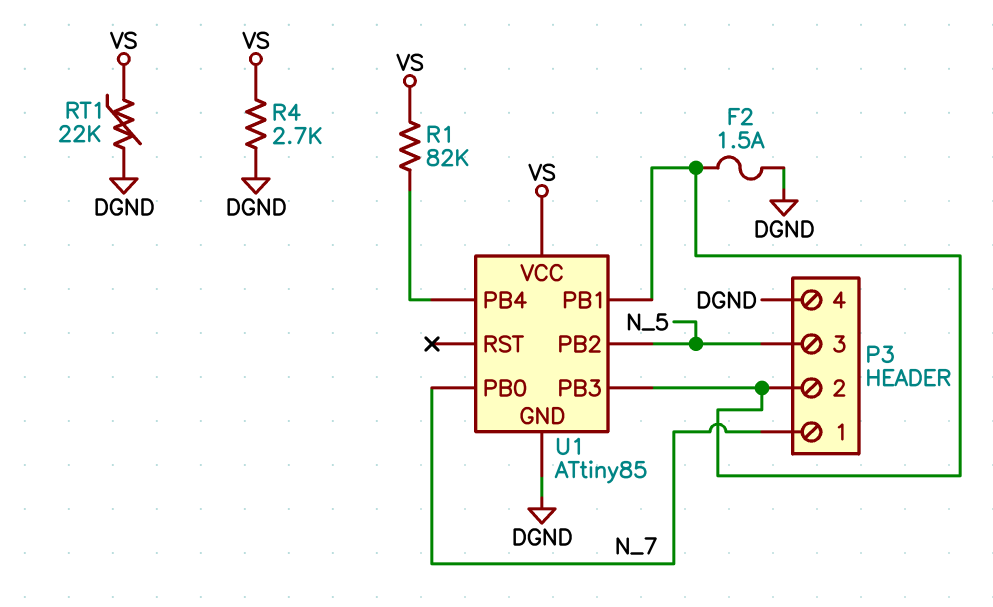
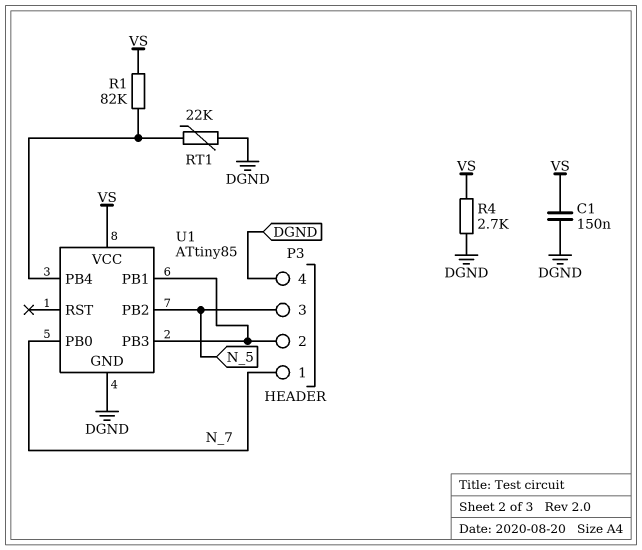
C1: none -> 150nF (DGND, VS)
F2: 1.5A (DGND, P3/2) -> none
RT1: 22k (DGND, VS) -> 22k (DGND, U1/PB4)

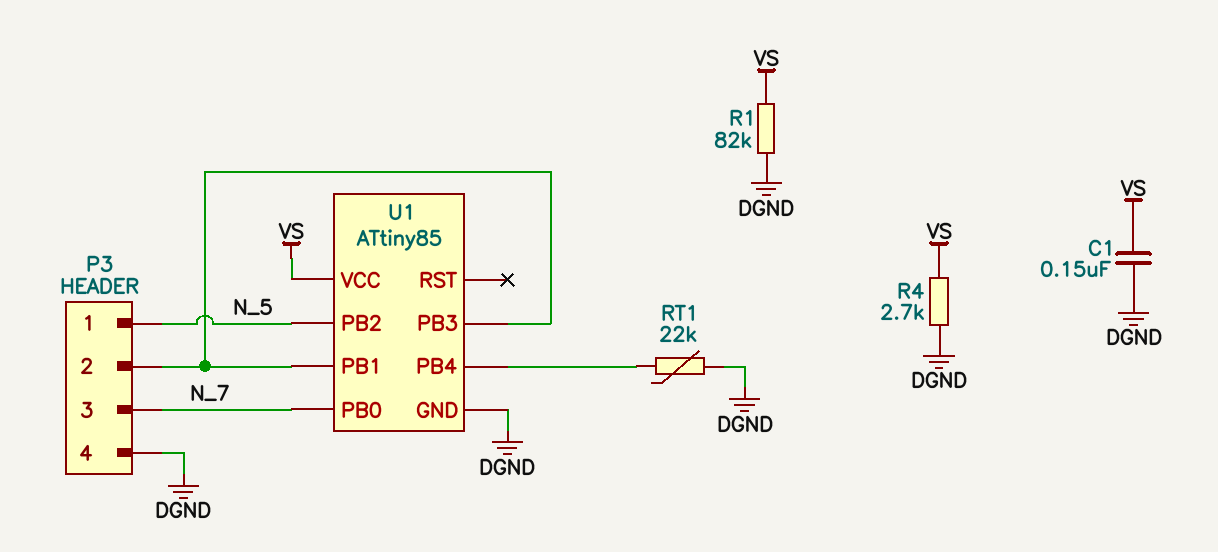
P3 pin 1: N_7 -> N_5
P3 pin 3: N_5 -> N_7
R1: 82k (U1/PB4, VS) -> 82k (DGND, VS)

